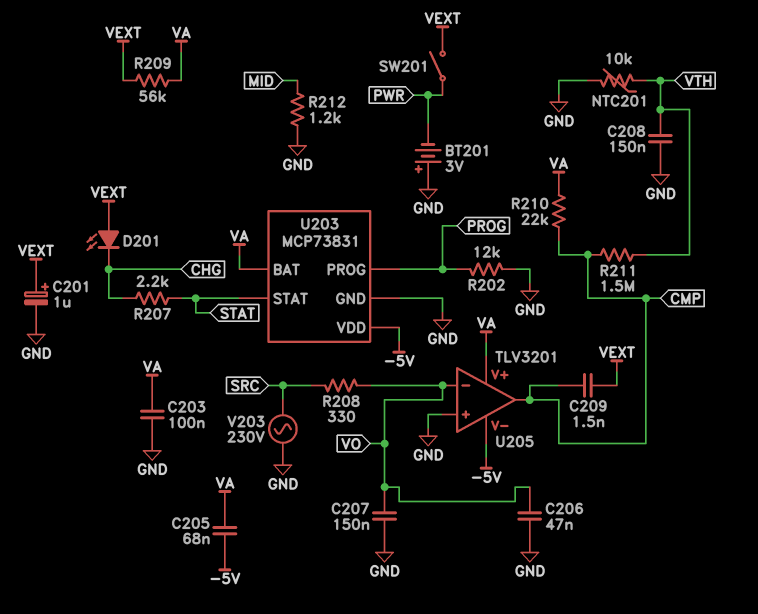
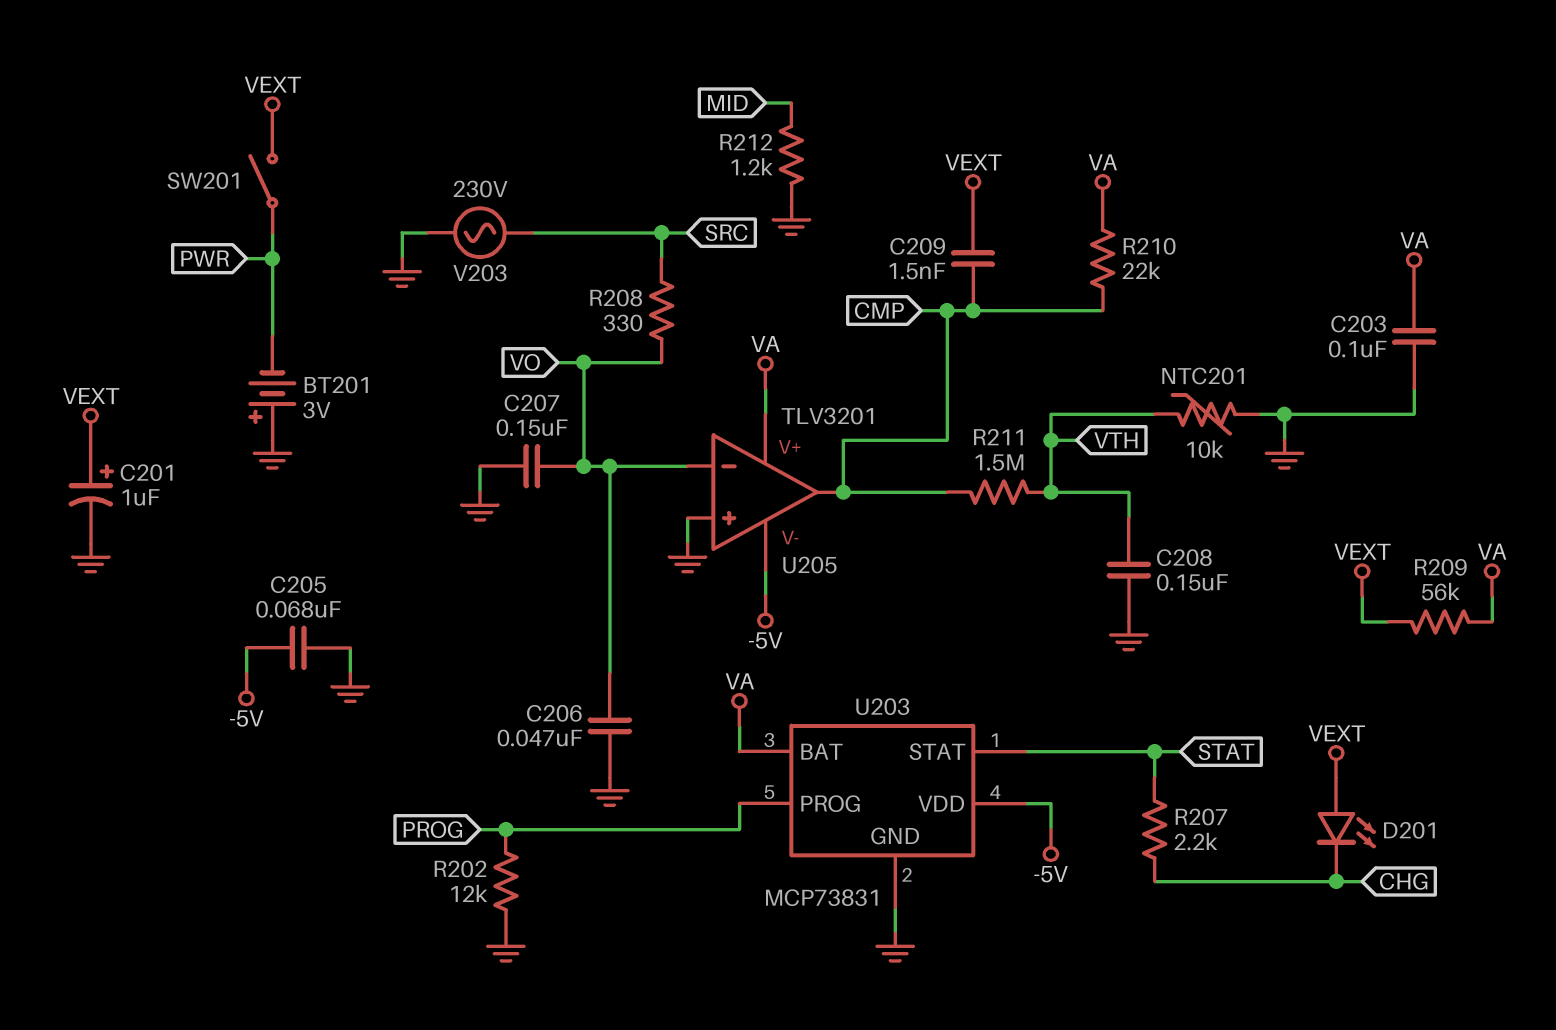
C205: 68nF (-5V, VA) -> 68nF (-5V, GND)

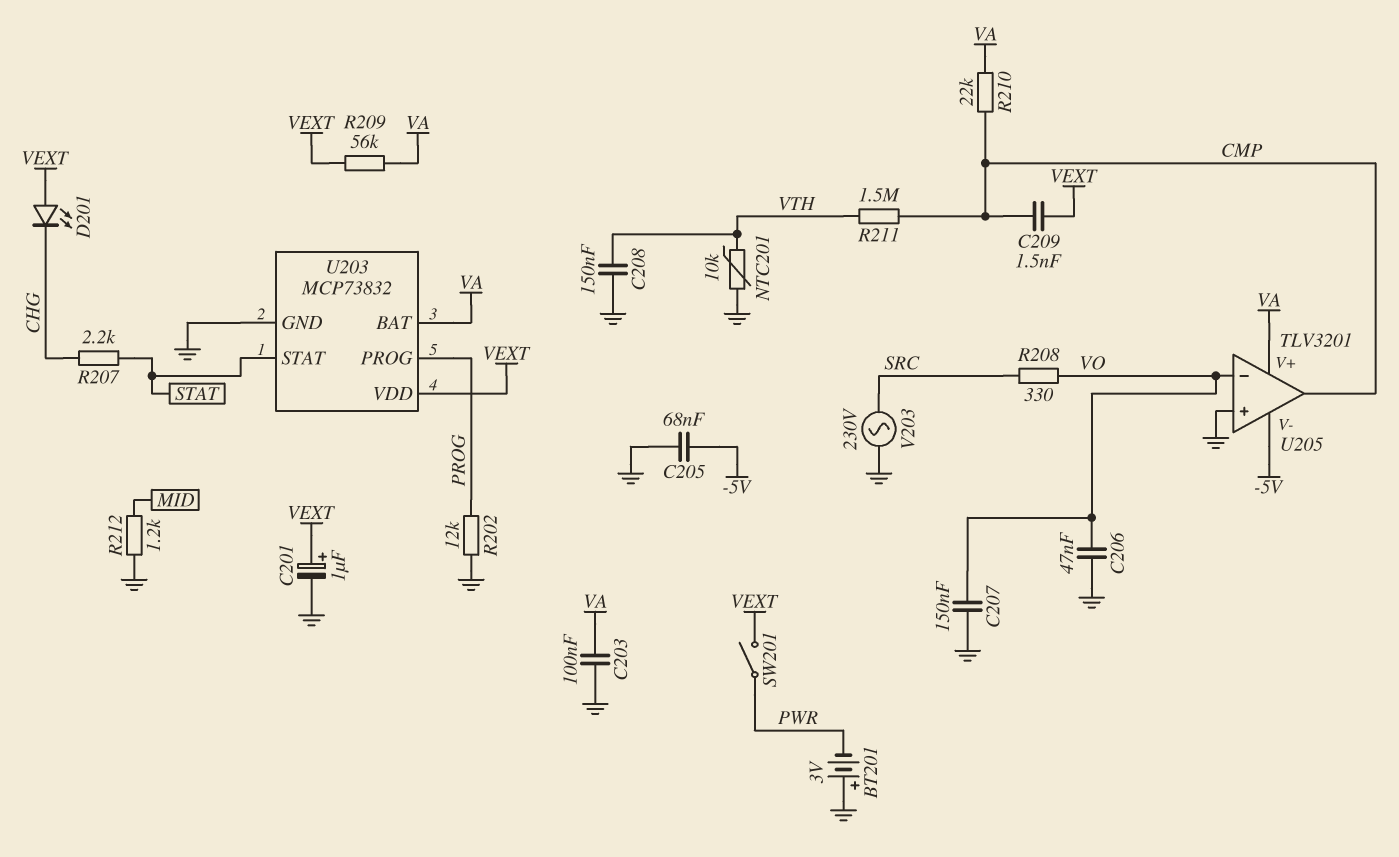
U203: MCP73831 -> MCP73832
U203 pin VDD: -5V -> VEXT

